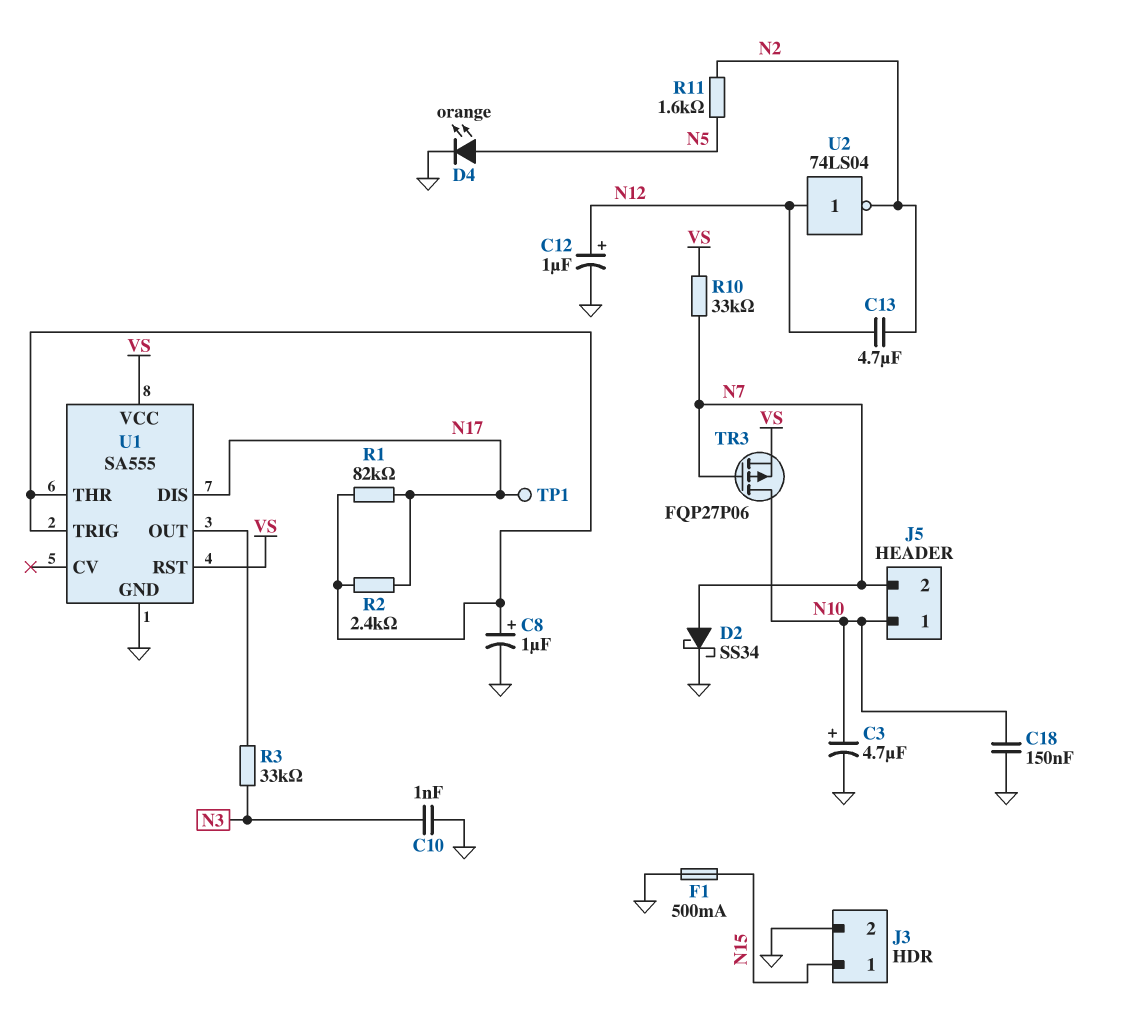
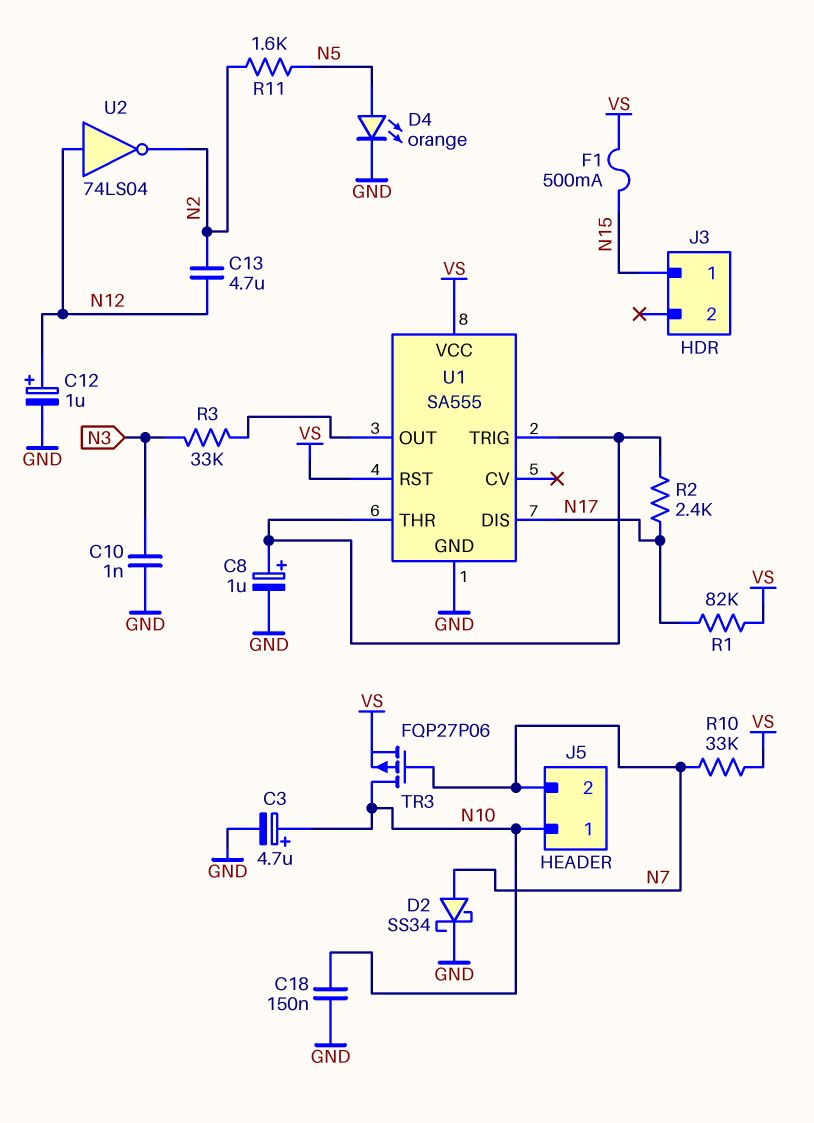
F1: 500mA (GND, N15) -> 500mA (N15, VS)
J3 pin 2: GND -> none
R1: 82k (N17, U1/THR) -> 82k (N17, VS)
TP1: test point (N17) -> none

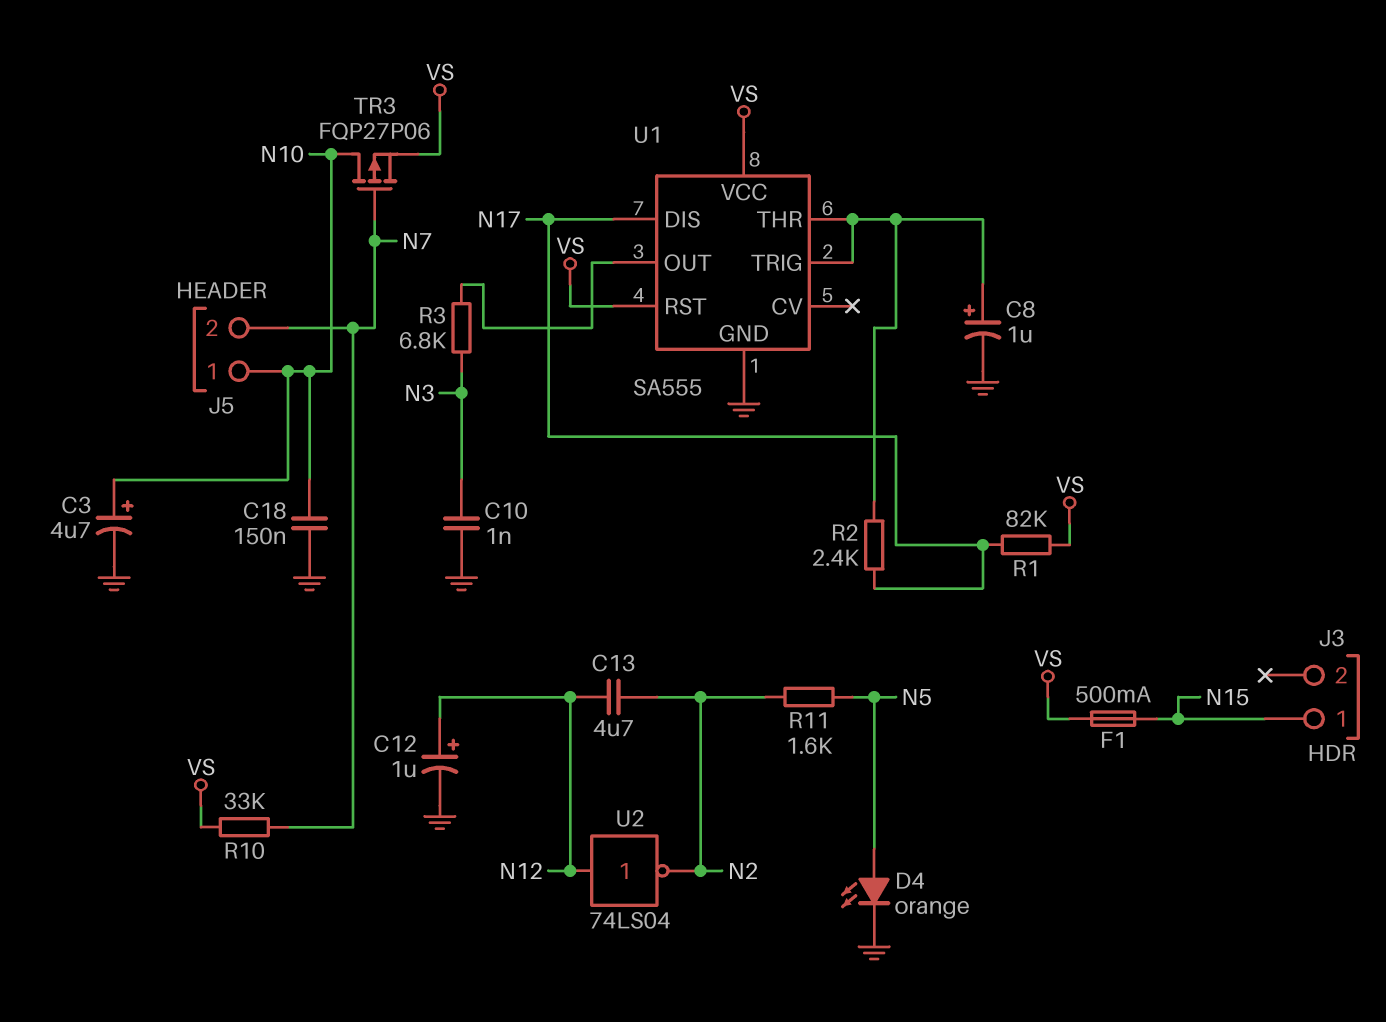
D2: schottky SS34 (A N7, K GND) -> none
R3: 33k (N3, U1/OUT) -> 6.8k (N3, U1/OUT)

